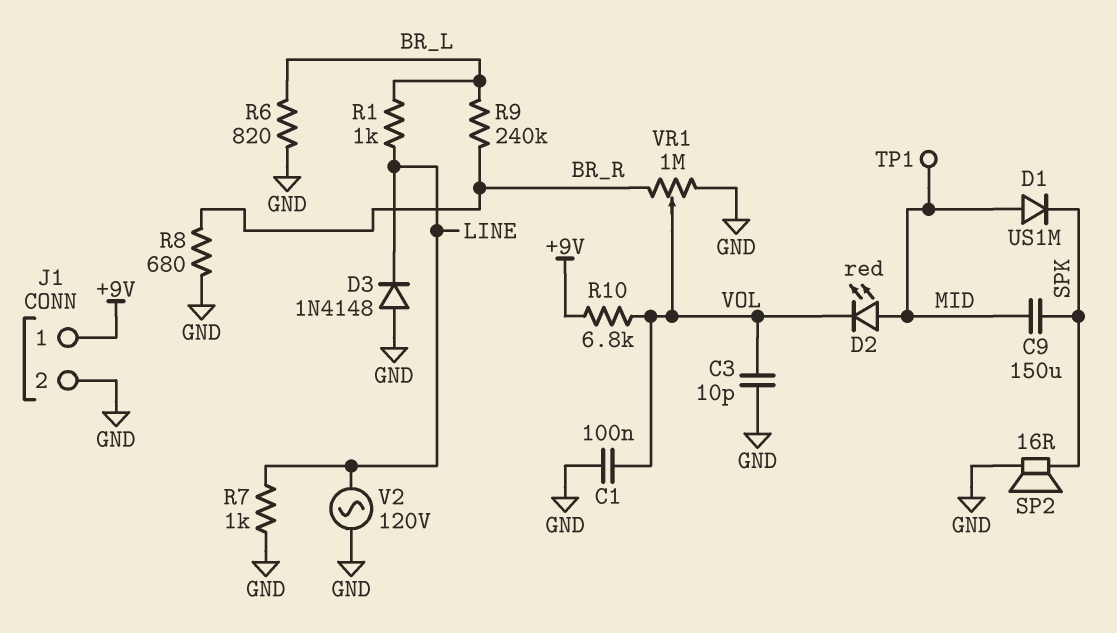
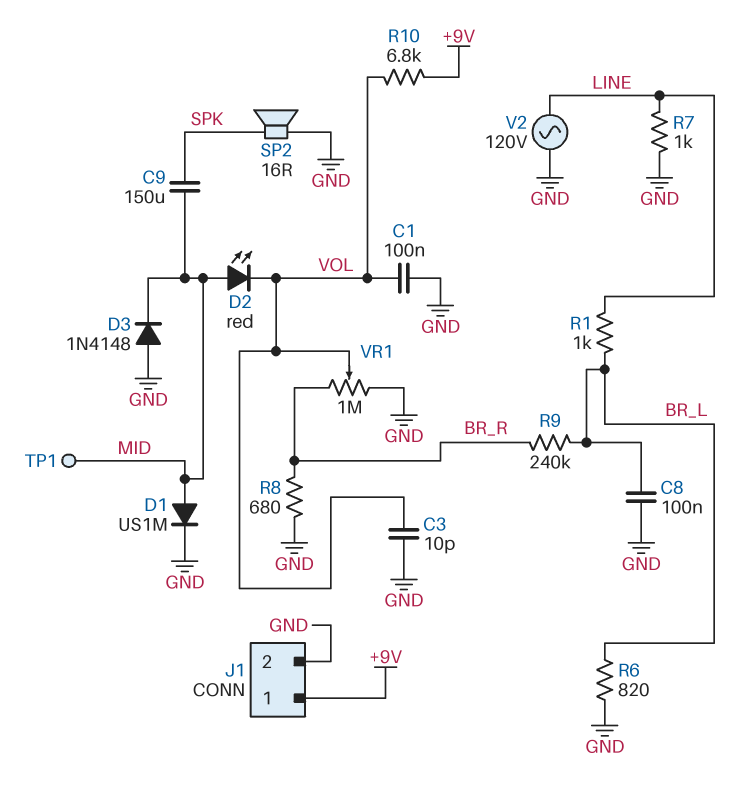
C8: none -> 100nF (BR_L, GND)
D1: diode US1M (A MID, K SPK) -> diode US1M (A MID, K GND)
D3: diode 1N4148 (A GND, K LINE) -> diode 1N4148 (A GND, K MID)

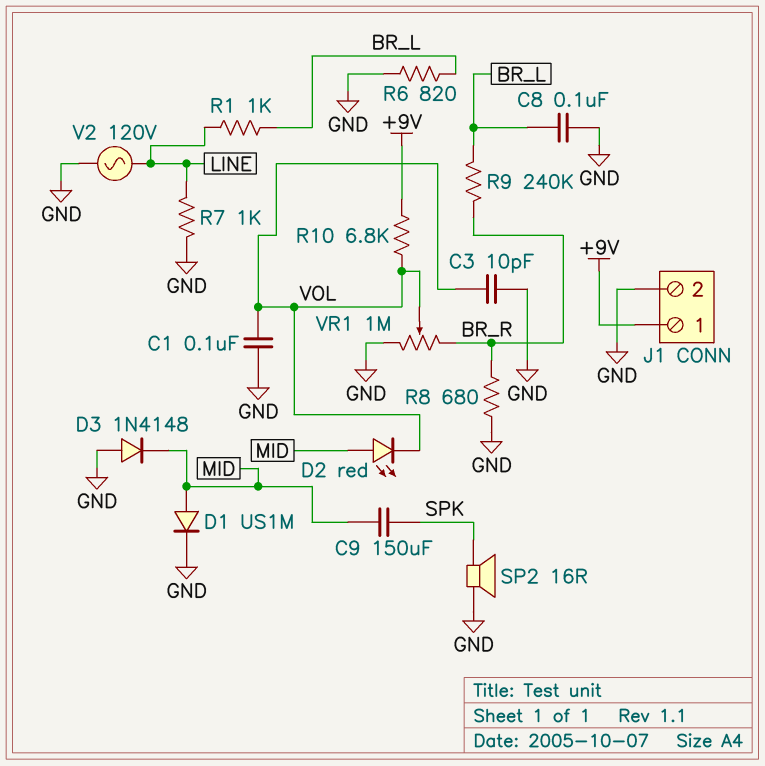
TP1: test point (MID) -> none

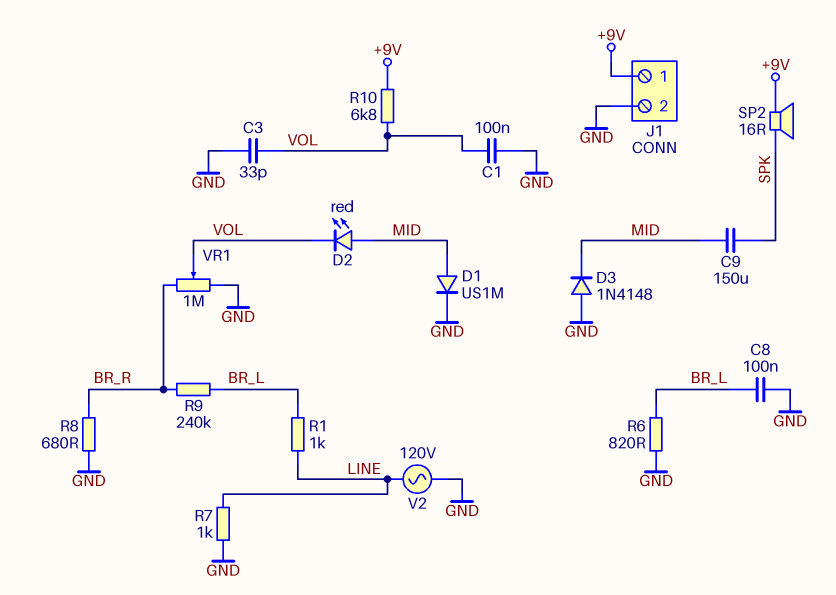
C3: 10pF (GND, VOL) -> 33pF (GND, VOL)
SP2: speaker 16R (GND, SPK) -> speaker 16R (+9V, SPK)

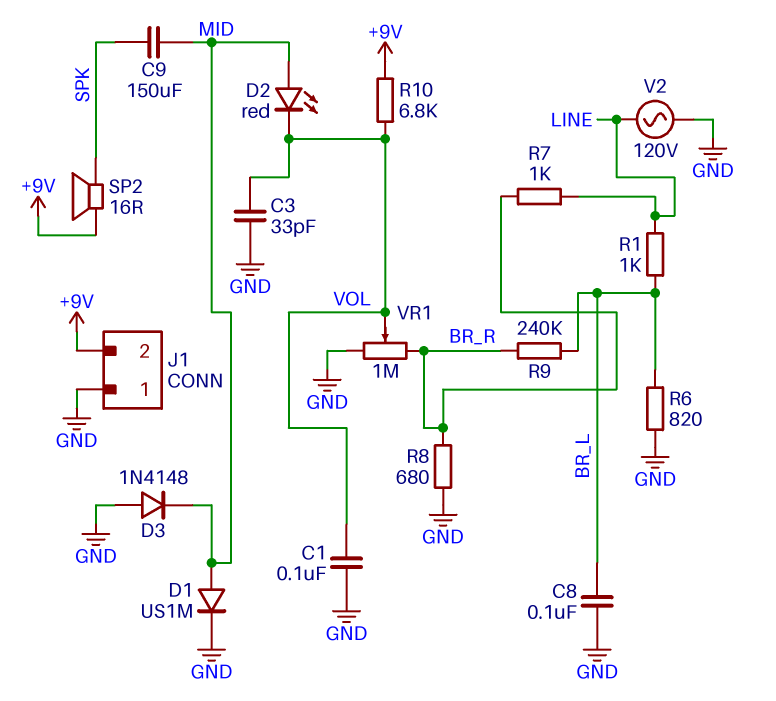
J1 pin 1: +9V -> GND
J1 pin 2: GND -> +9V
R7: 1k (GND, LINE) -> 1k (BR_R, LINE)

